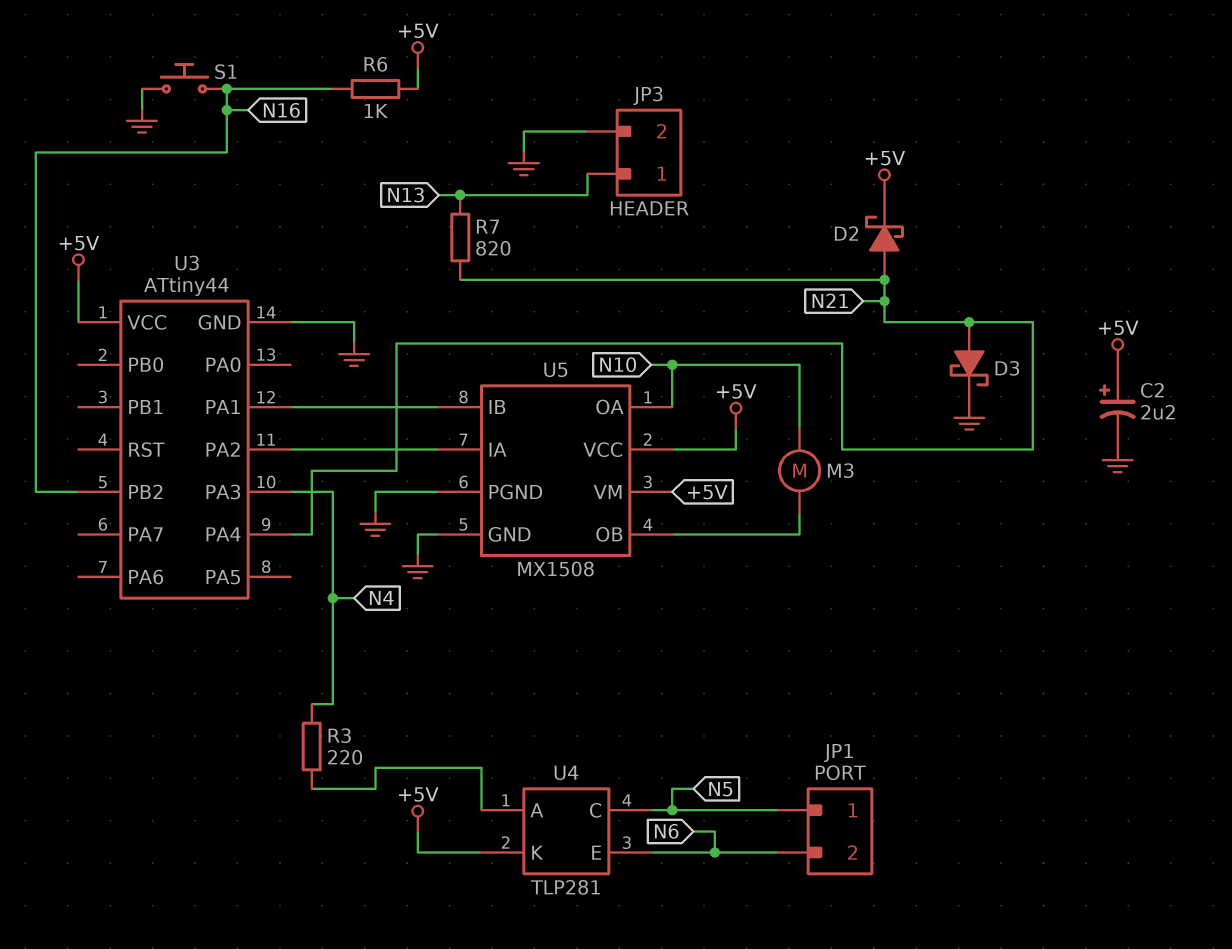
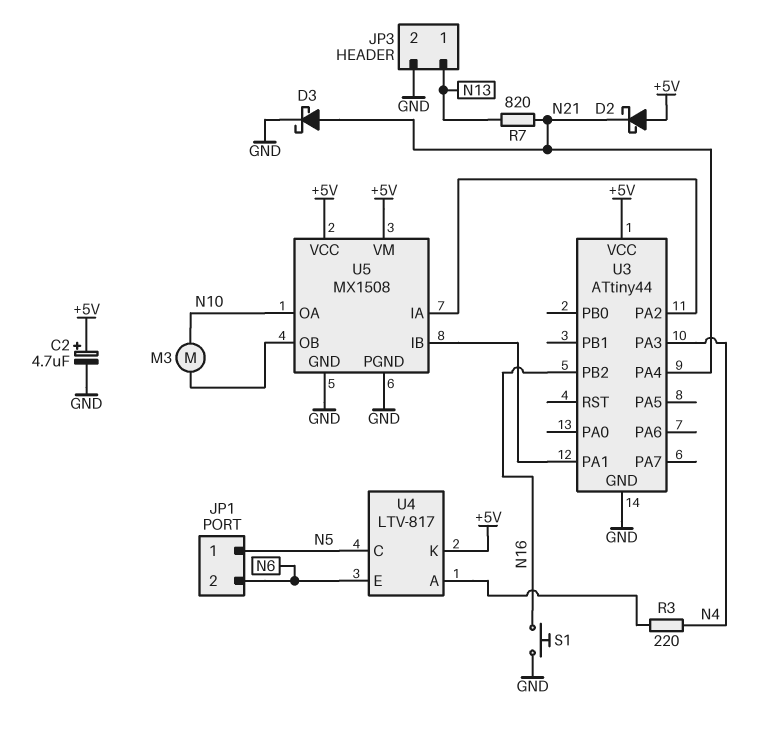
C2: 2.2uF (plus +5V, minus GND) -> 4.7uF (plus +5V, minus GND)
D2: schottky (A N21, K +5V) -> schottky (A +5V, K N21)
R6: 1k (+5V, N16) -> none
U4: TLP281 -> LTV-817

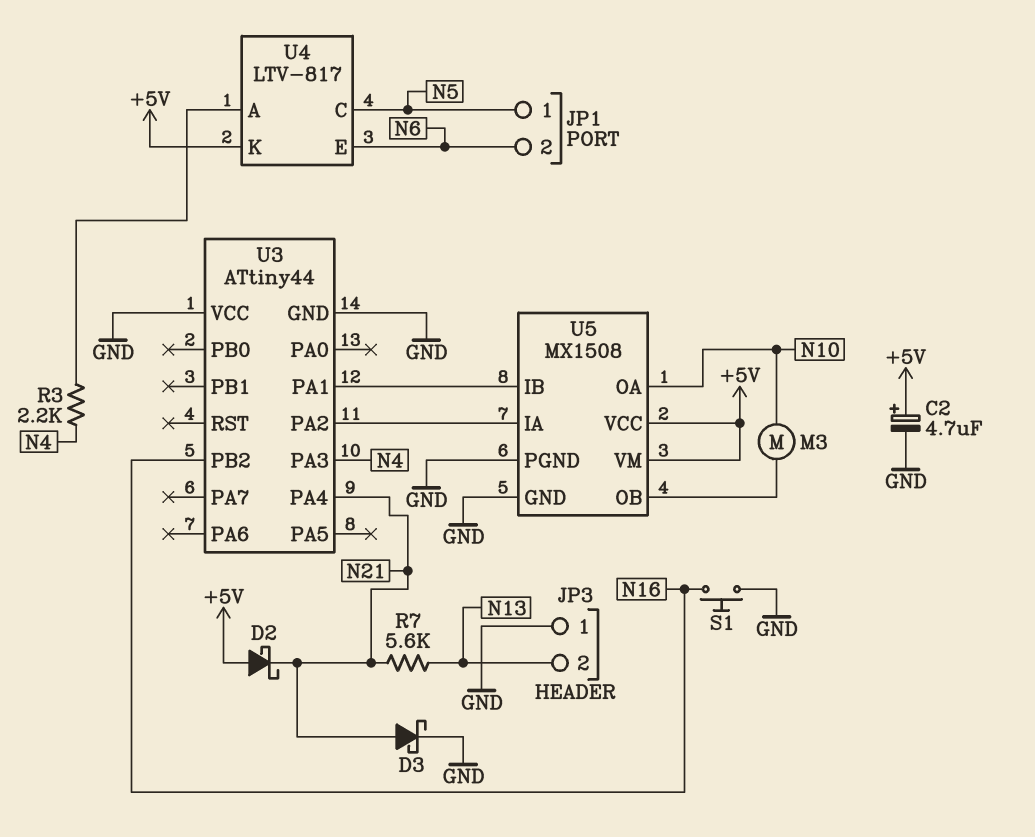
JP3 pin 1: N13 -> GND
JP3 pin 2: GND -> N13
R3: 220 (N4, U4/A) -> 2.2k (N4, U4/A)
R7: 820 (N13, N21) -> 5.6k (N13, N21)
U3 pin VCC: +5V -> GND

